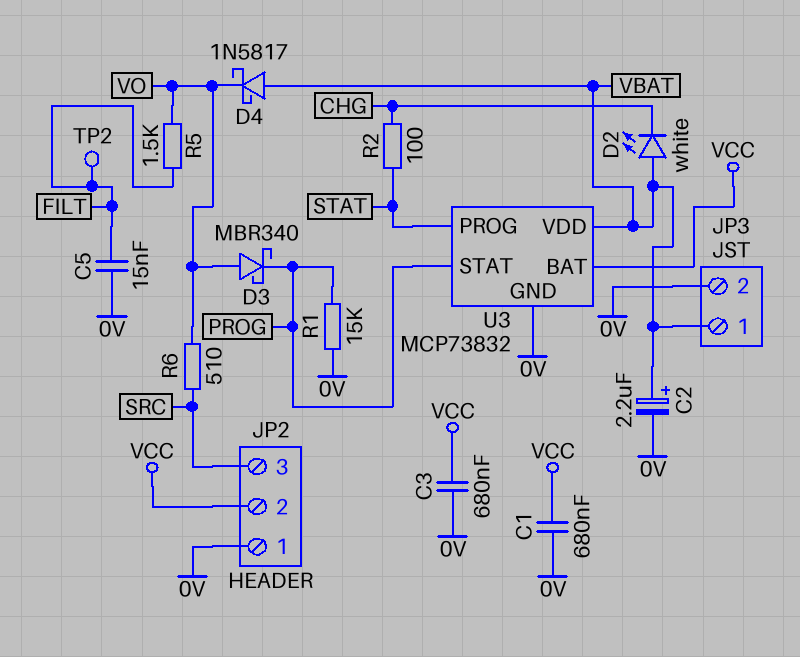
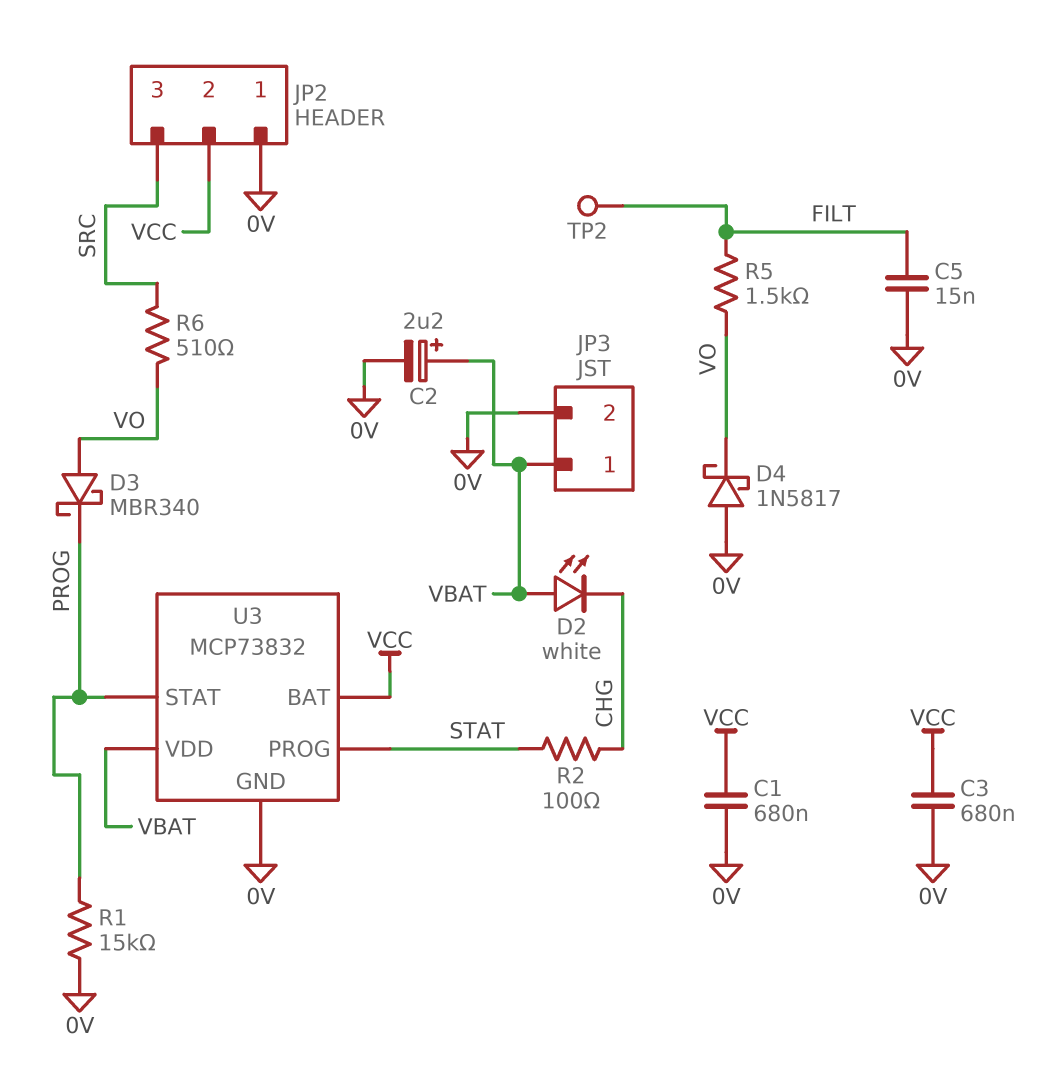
D4: schottky 1N5817 (A VBAT, K VO) -> schottky 1N5817 (A 0V, K VO)

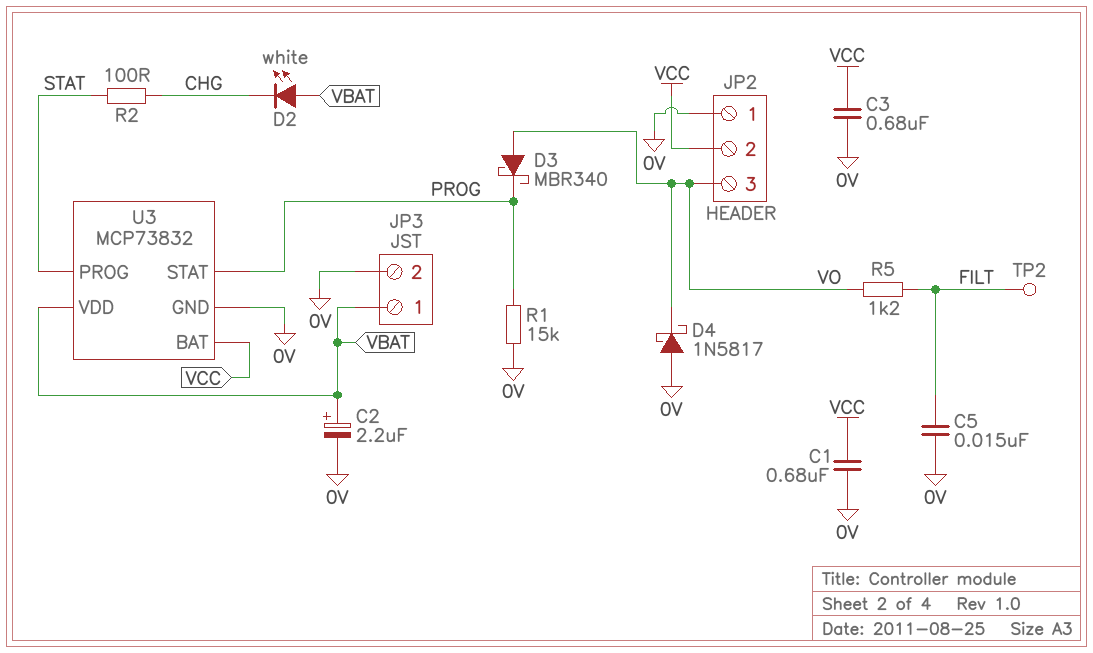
JP2 pin 3: SRC -> VO
R5: 1.5k (FILT, VO) -> 1.2k (FILT, VO)
R6: 510 (SRC, VO) -> none

